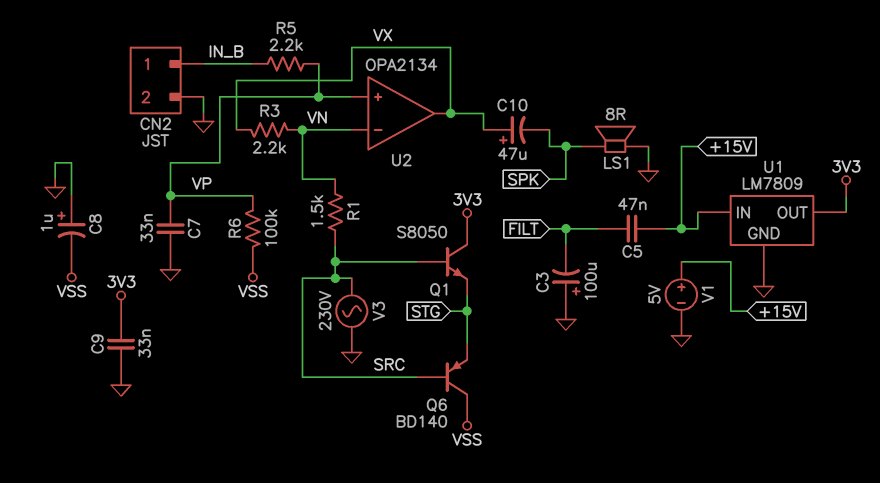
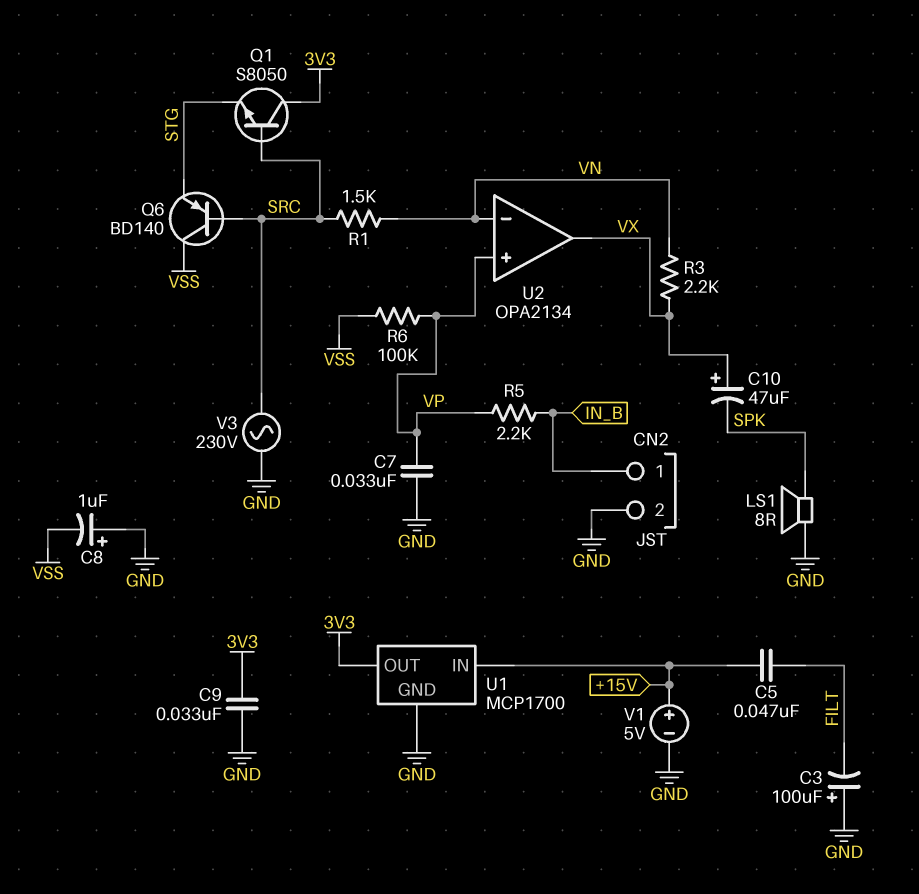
U1: LM7809 -> MCP1700

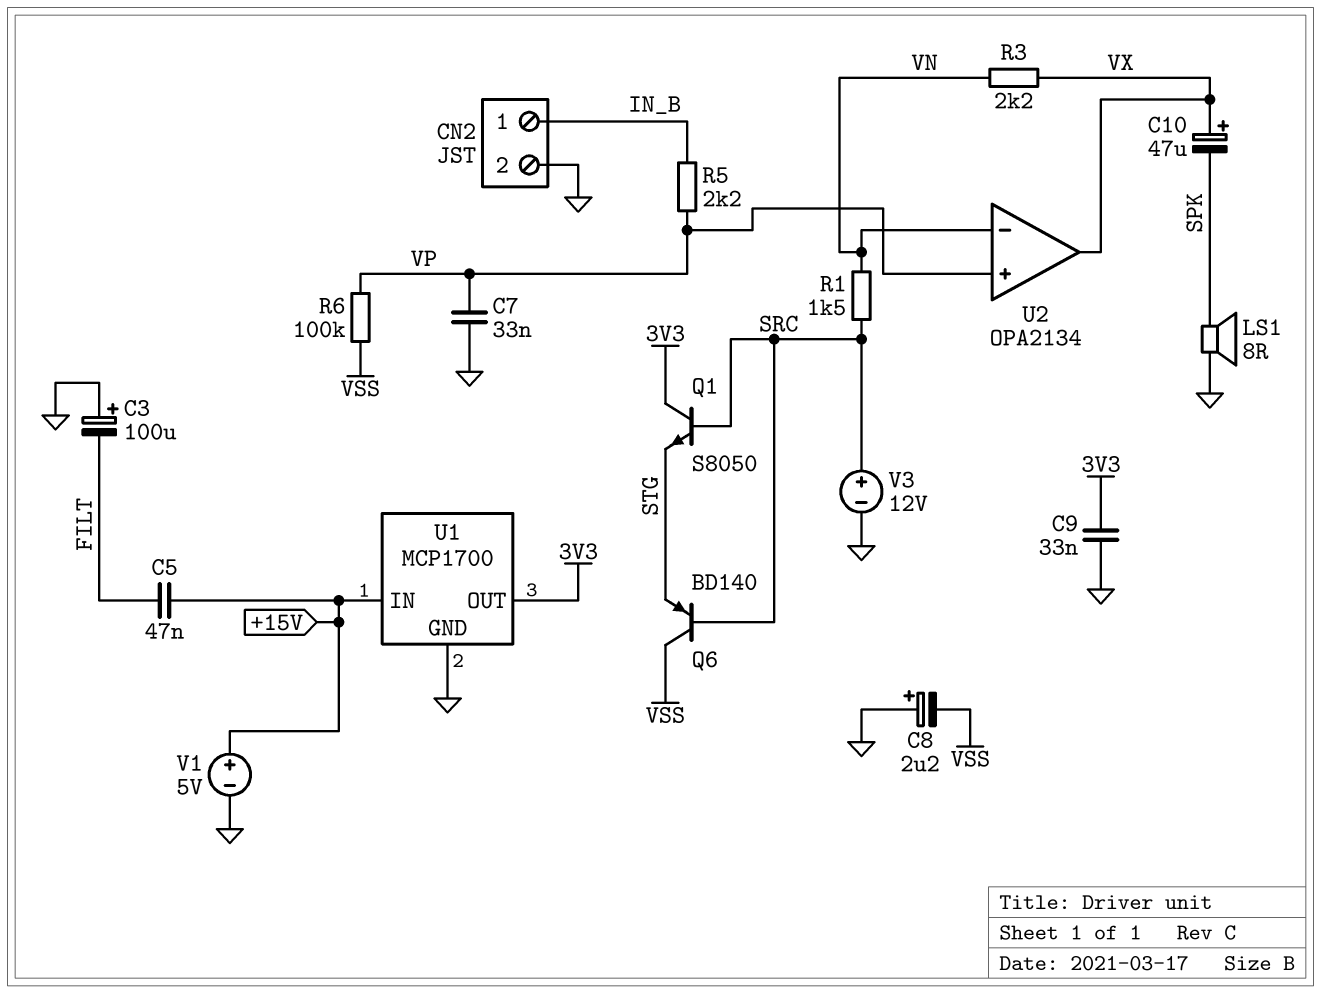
C8: 1uF (plus GND, minus VSS) -> 2.2uF (plus GND, minus VSS)
V3: AC 230V (GND, SRC) -> 12V (plus SRC, minus GND)

